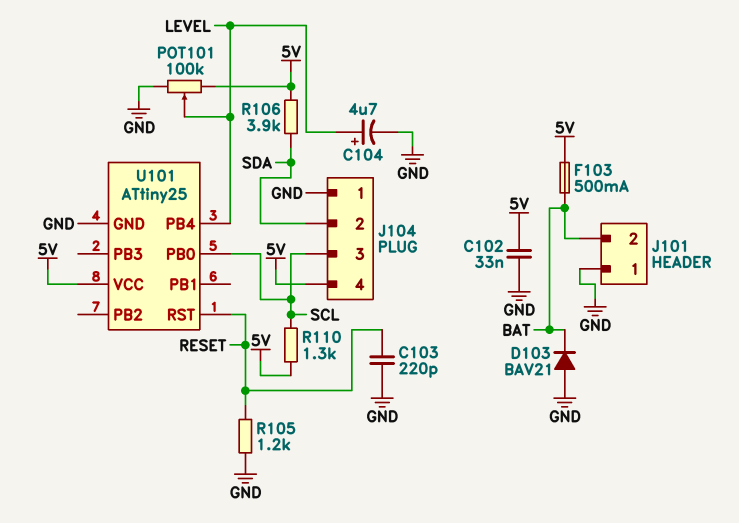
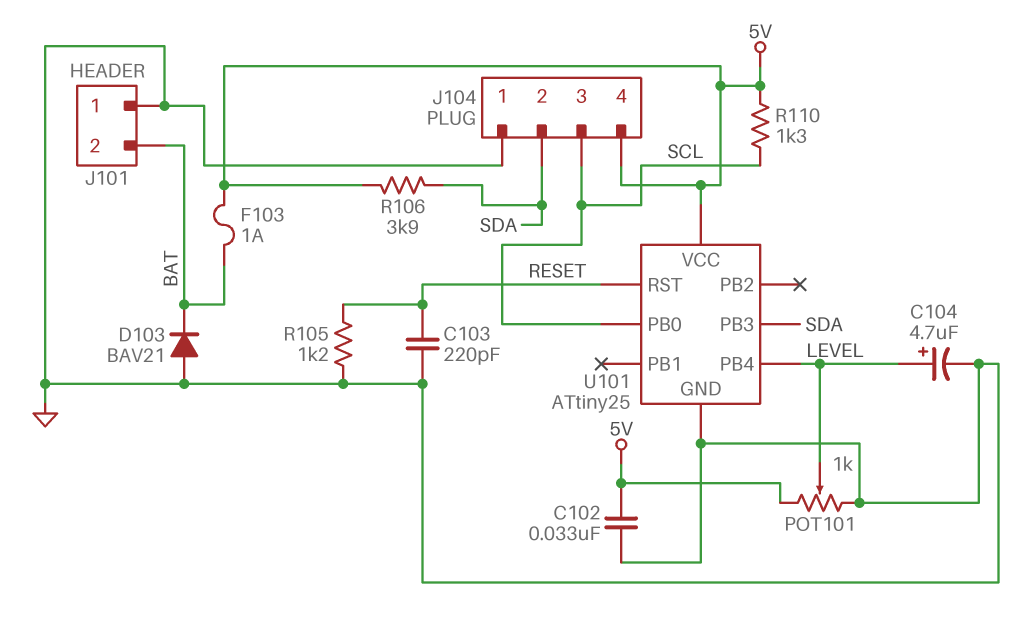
F103: 500mA (5V, BAT) -> 1A (5V, BAT)
POT101: 100k (5V, GND, wiper LEVEL) -> 1k (5V, GND, wiper LEVEL)
U101 pin PB3: none -> SDA

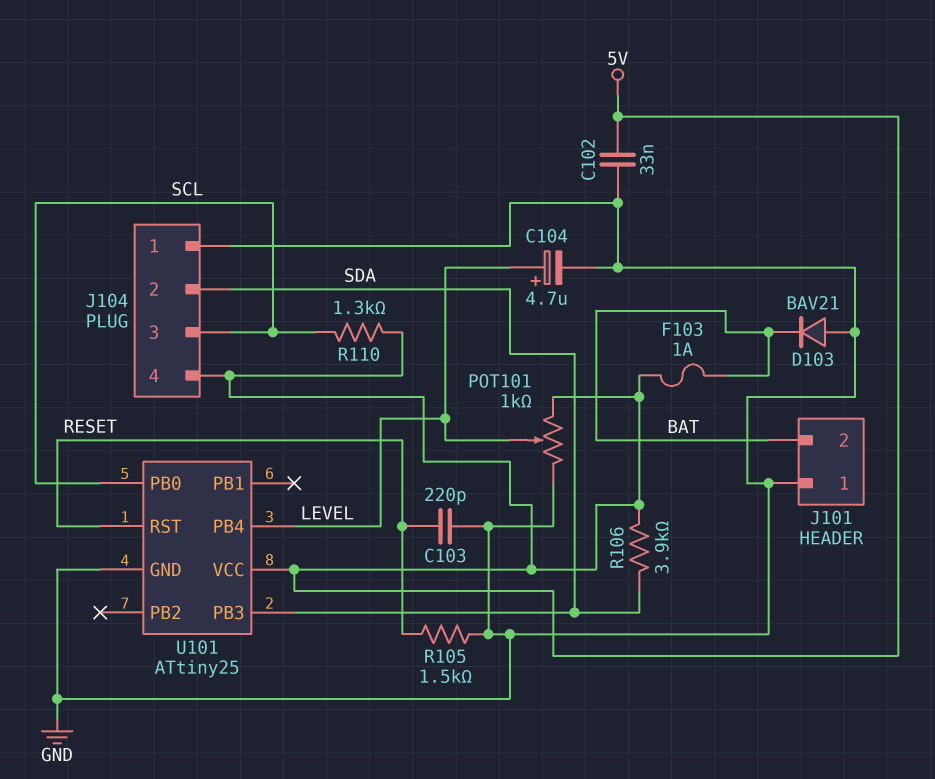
R105: 1.2k (GND, RESET) -> 1.5k (GND, RESET)

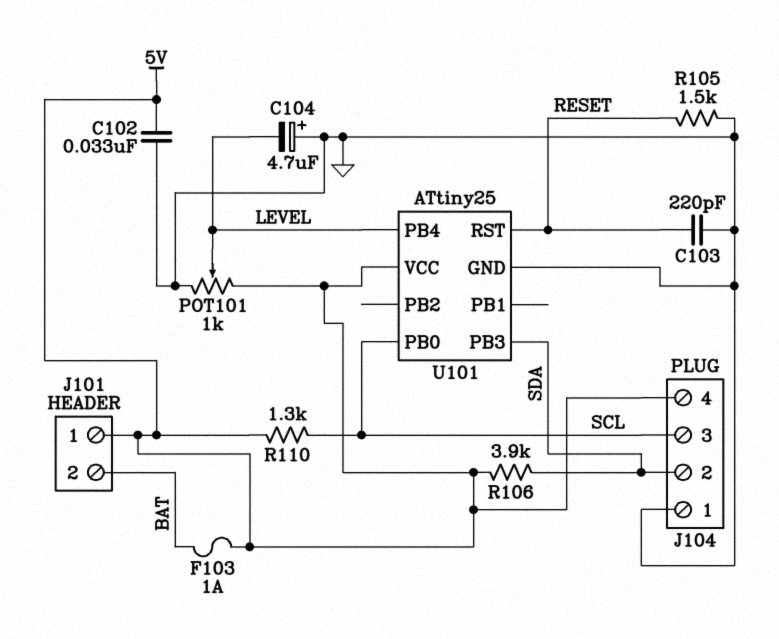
C104: 4.7uF (plus LEVEL, minus GND) -> 4.7uF (plus GND, minus LEVEL)
D103: diode BAV21 (A GND, K BAT) -> none
J101 pin 1: GND -> 5V

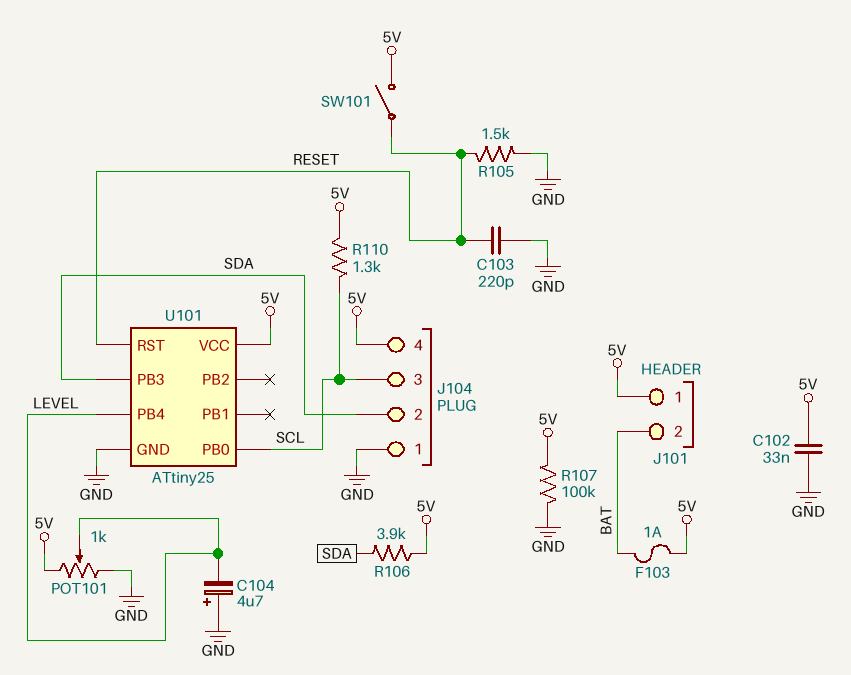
R107: none -> 100k (5V, GND)
SW101: none -> switch (5V, RESET)

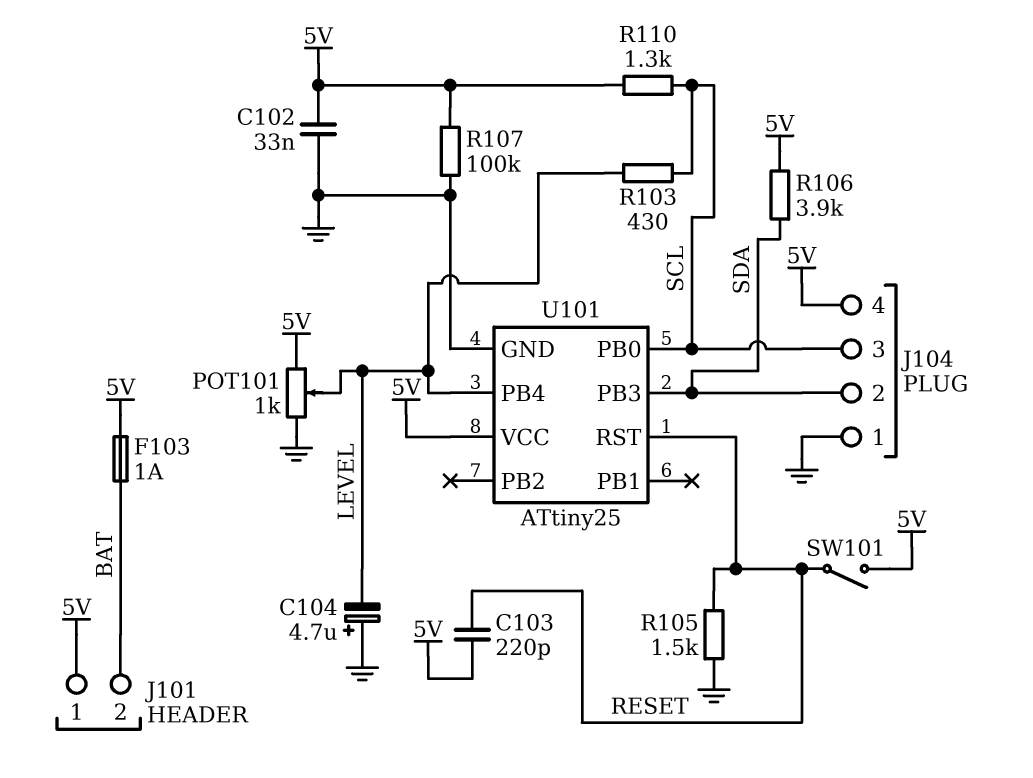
C103: 220pF (GND, RESET) -> 220pF (5V, RESET)
R103: none -> 430 (LEVEL, SCL)

